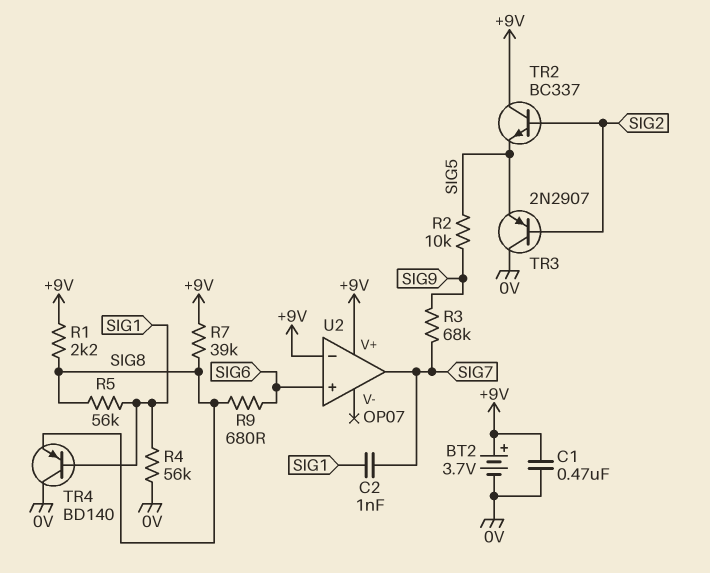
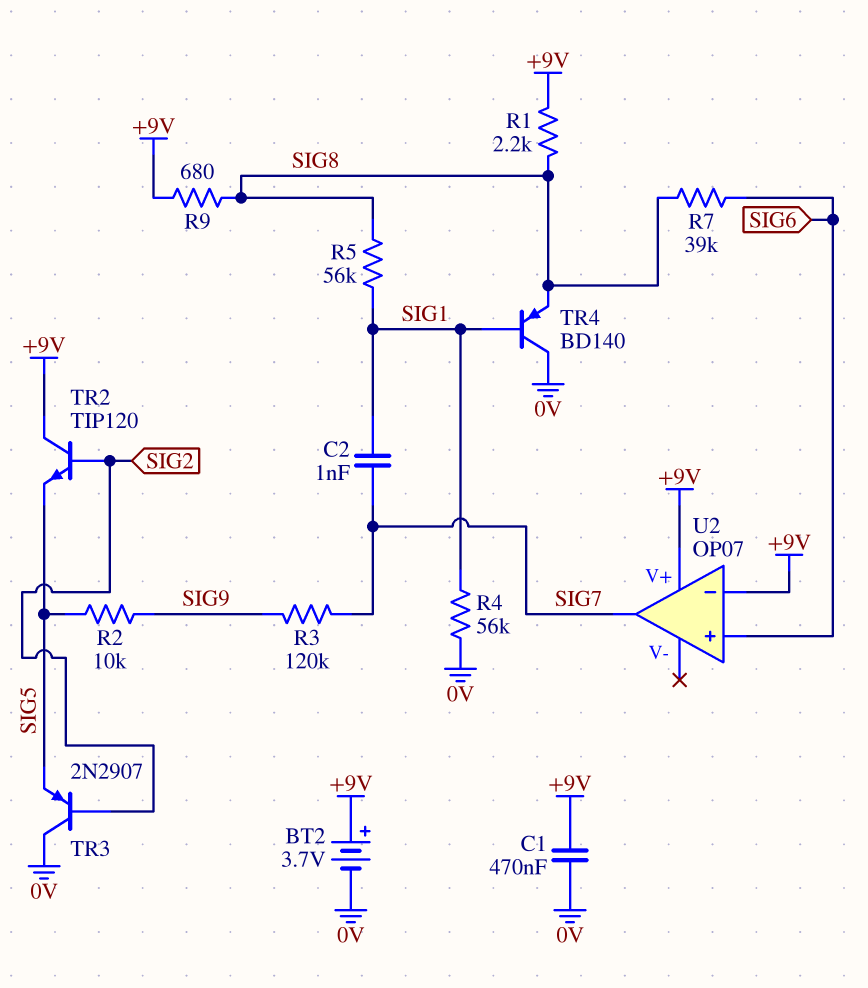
R3: 68k (SIG7, SIG9) -> 120k (SIG7, SIG9)
R7: 39k (+9V, SIG8) -> 39k (SIG6, SIG8)
R9: 680 (SIG6, SIG8) -> 680 (+9V, SIG8)
TR2: NPN BC337 (B SIG2, C +9V, E SIG5) -> NPN TIP120 (B SIG2, C +9V, E SIG5)

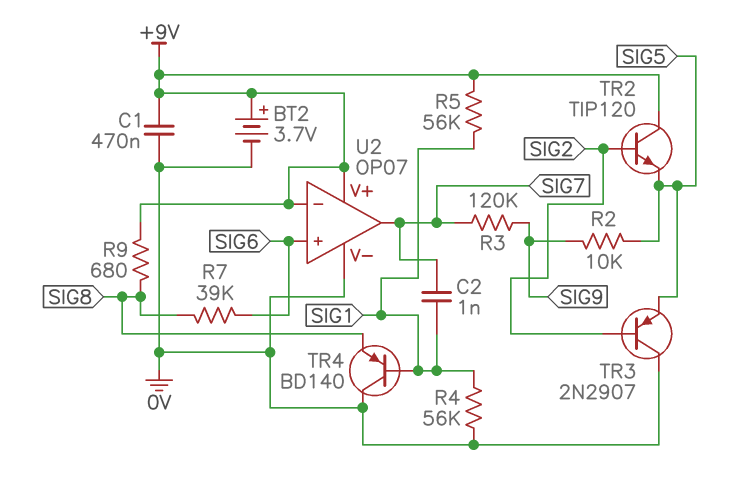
R1: 2.2k (+9V, SIG8) -> none
R5: 56k (SIG1, SIG8) -> 56k (+9V, SIG1)
U2 pin V-: none -> 0V

